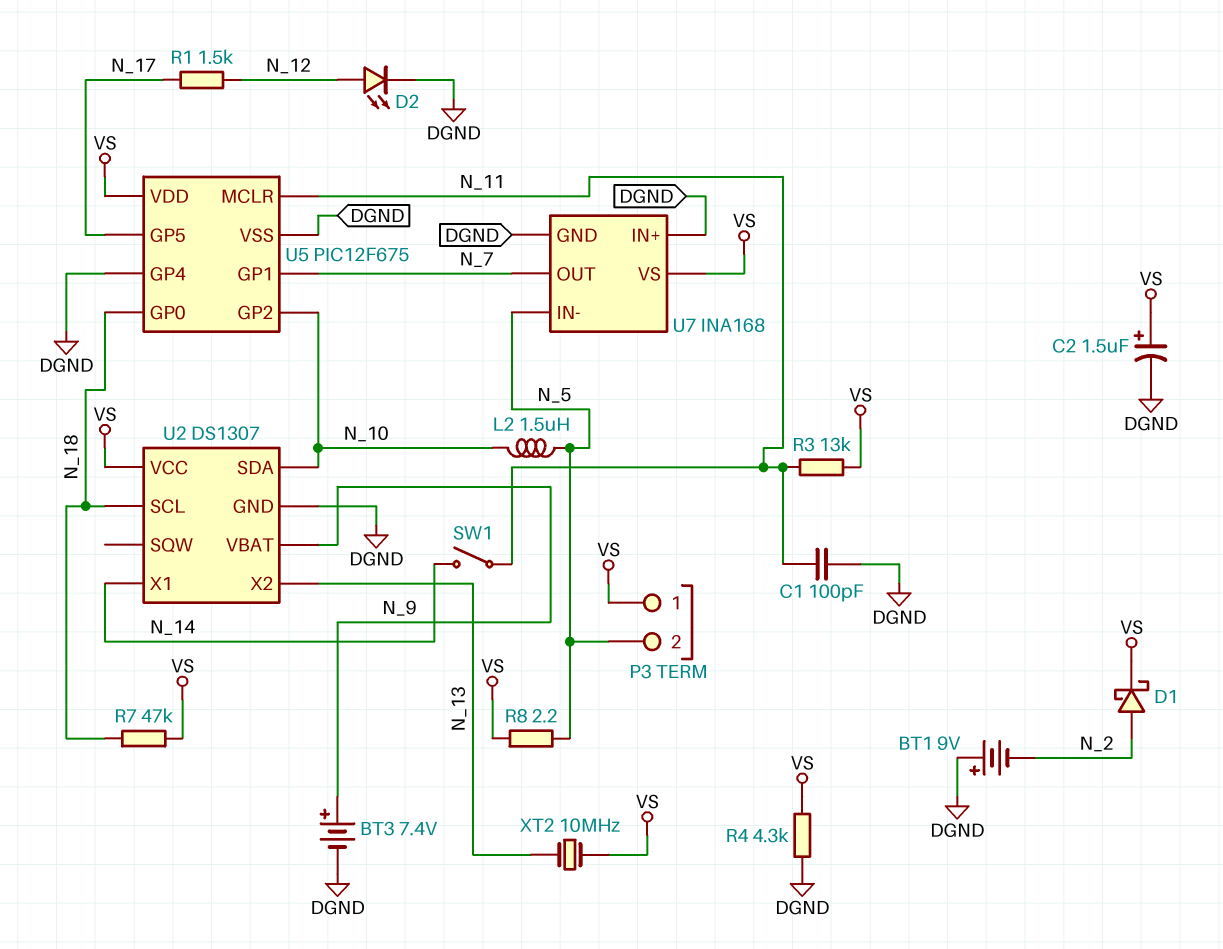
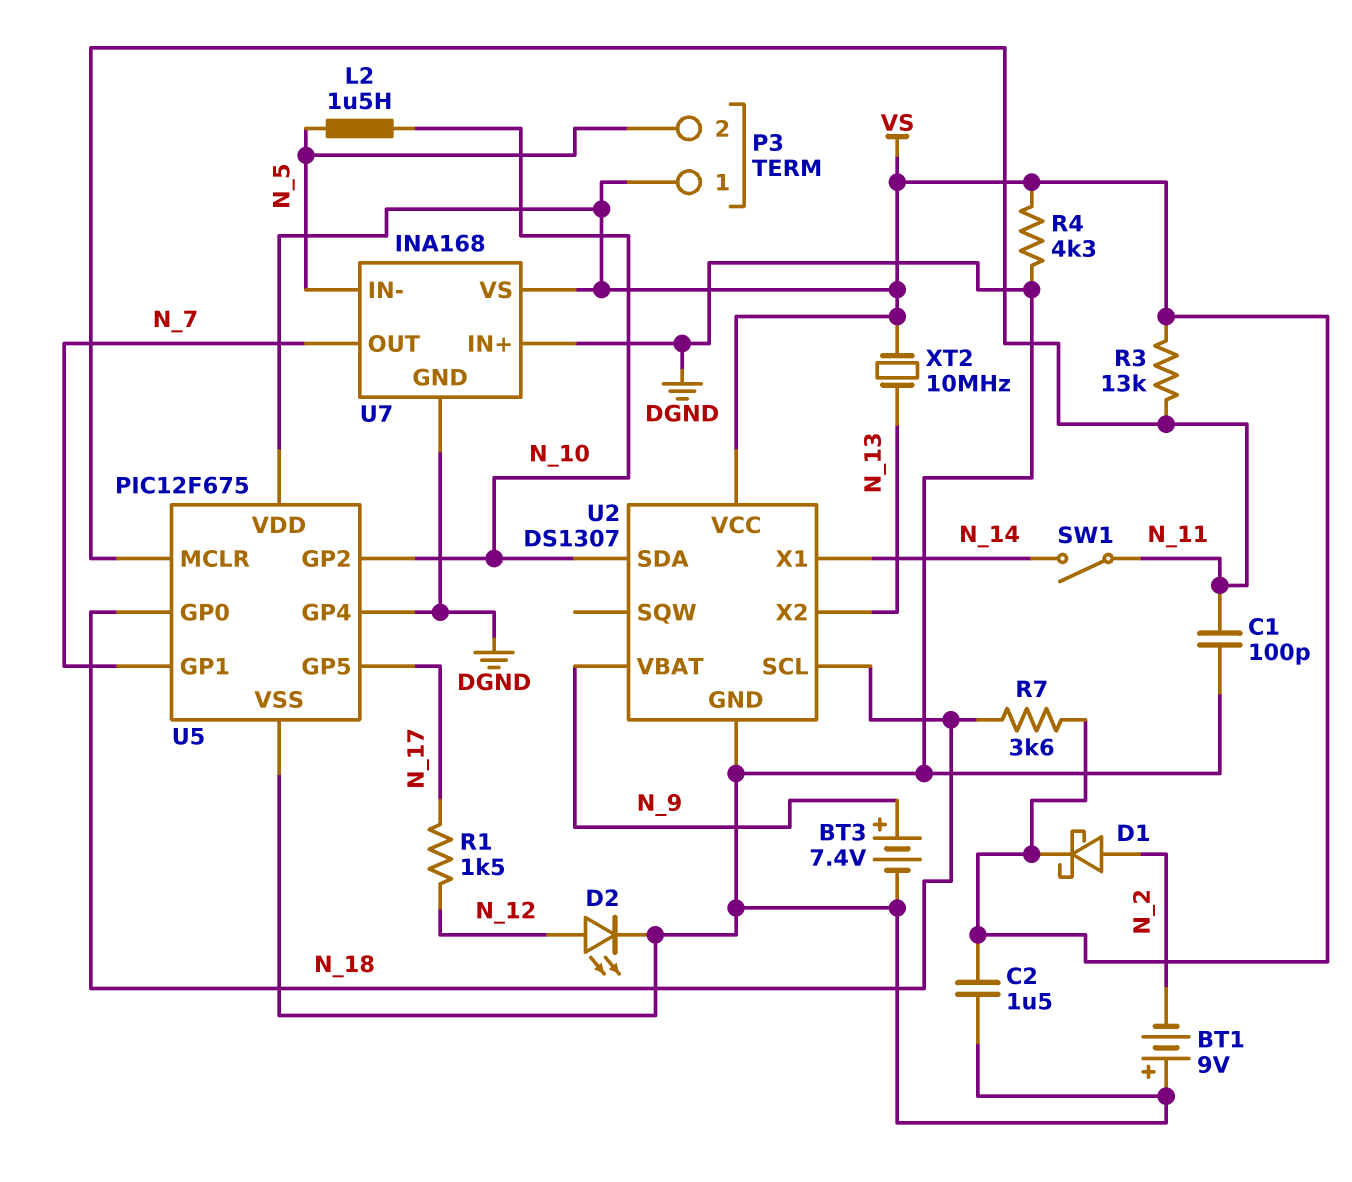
C2: 1.5uF (plus VS, minus DGND) -> 1.5uF (DGND, VS)
R7: 47k (N_18, VS) -> 3.6k (N_18, VS)
R8: 2.2 (N_5, VS) -> none

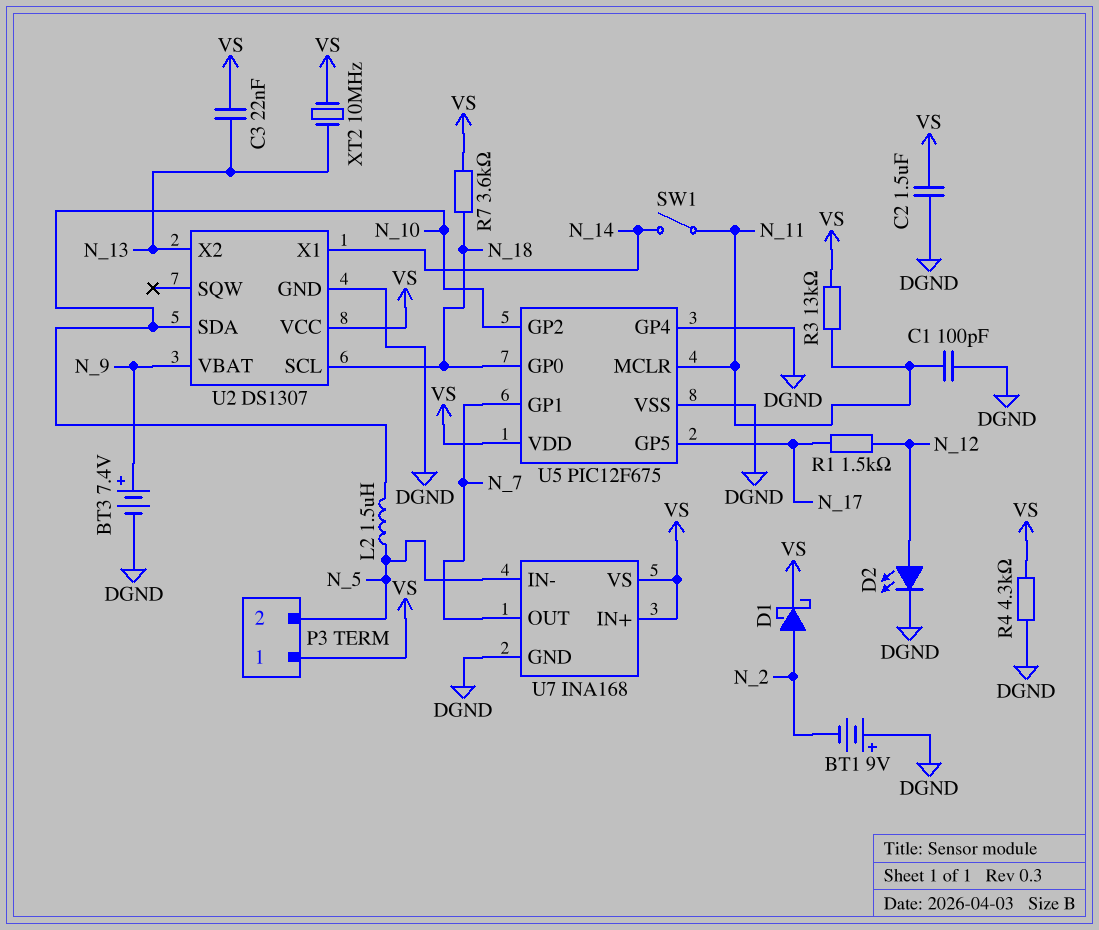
C3: none -> 22nF (N_13, VS)
U7 pin IN+: DGND -> VS

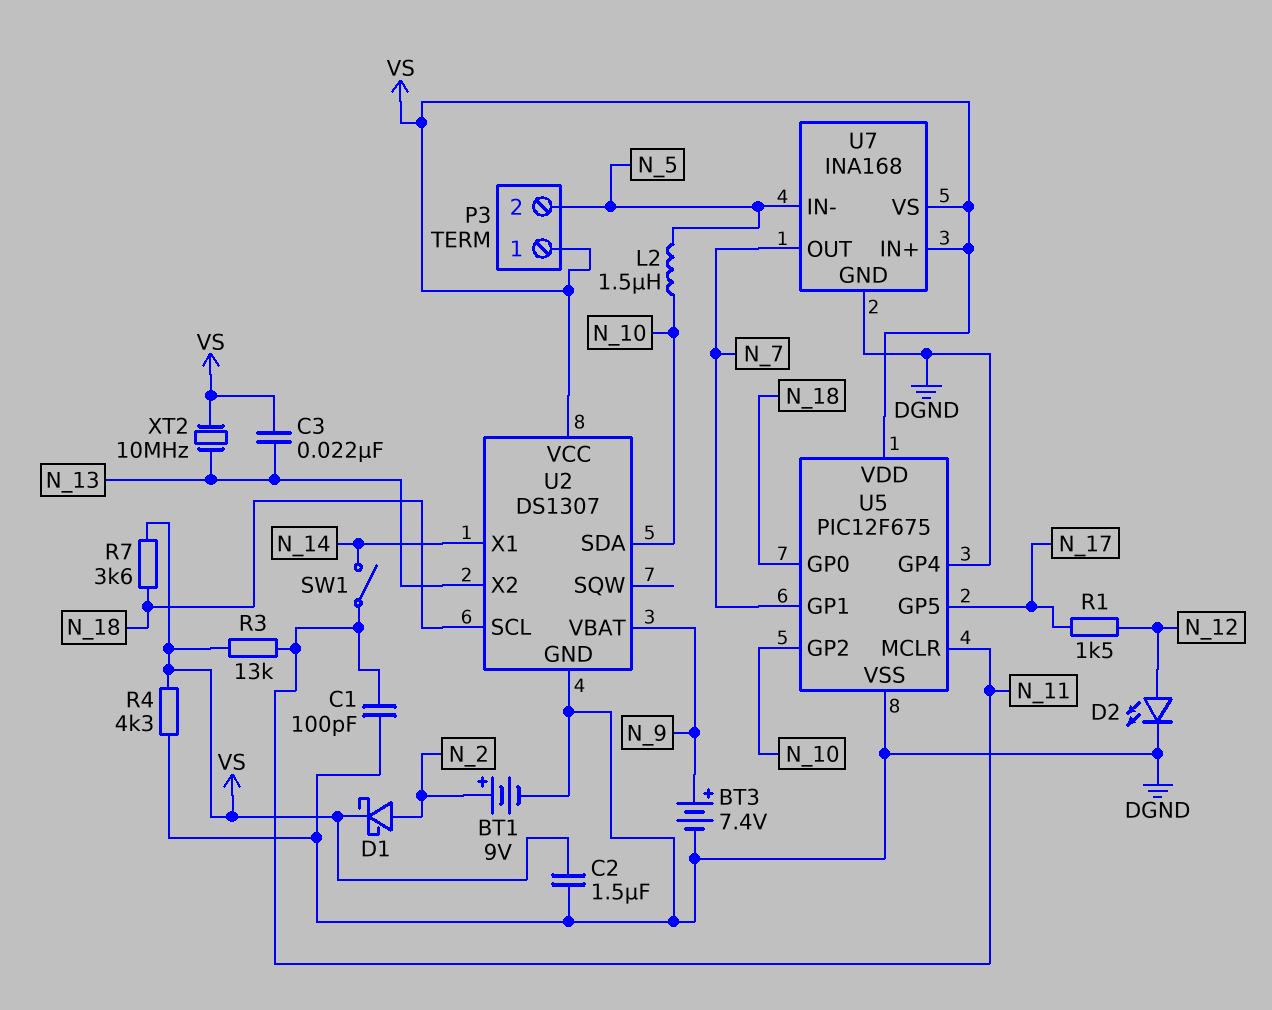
BT1: 9V (plus DGND, minus N_2) -> 9V (plus N_2, minus DGND)

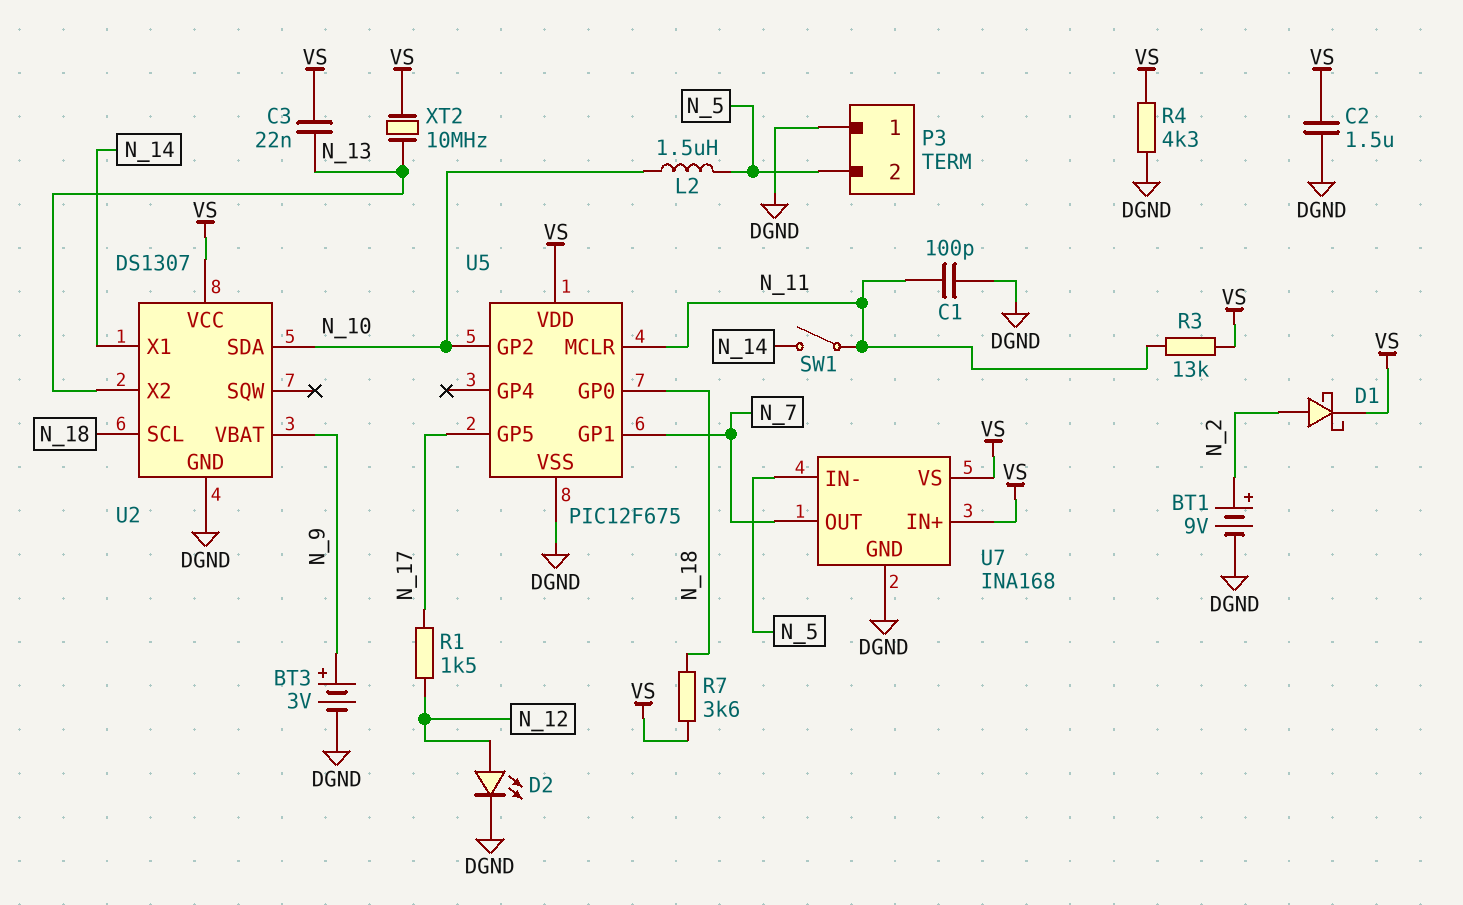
BT3: 7.4V (plus N_9, minus DGND) -> 3V (plus N_9, minus DGND)
P3 pin 1: VS -> DGND
U5 pin GP4: DGND -> none

